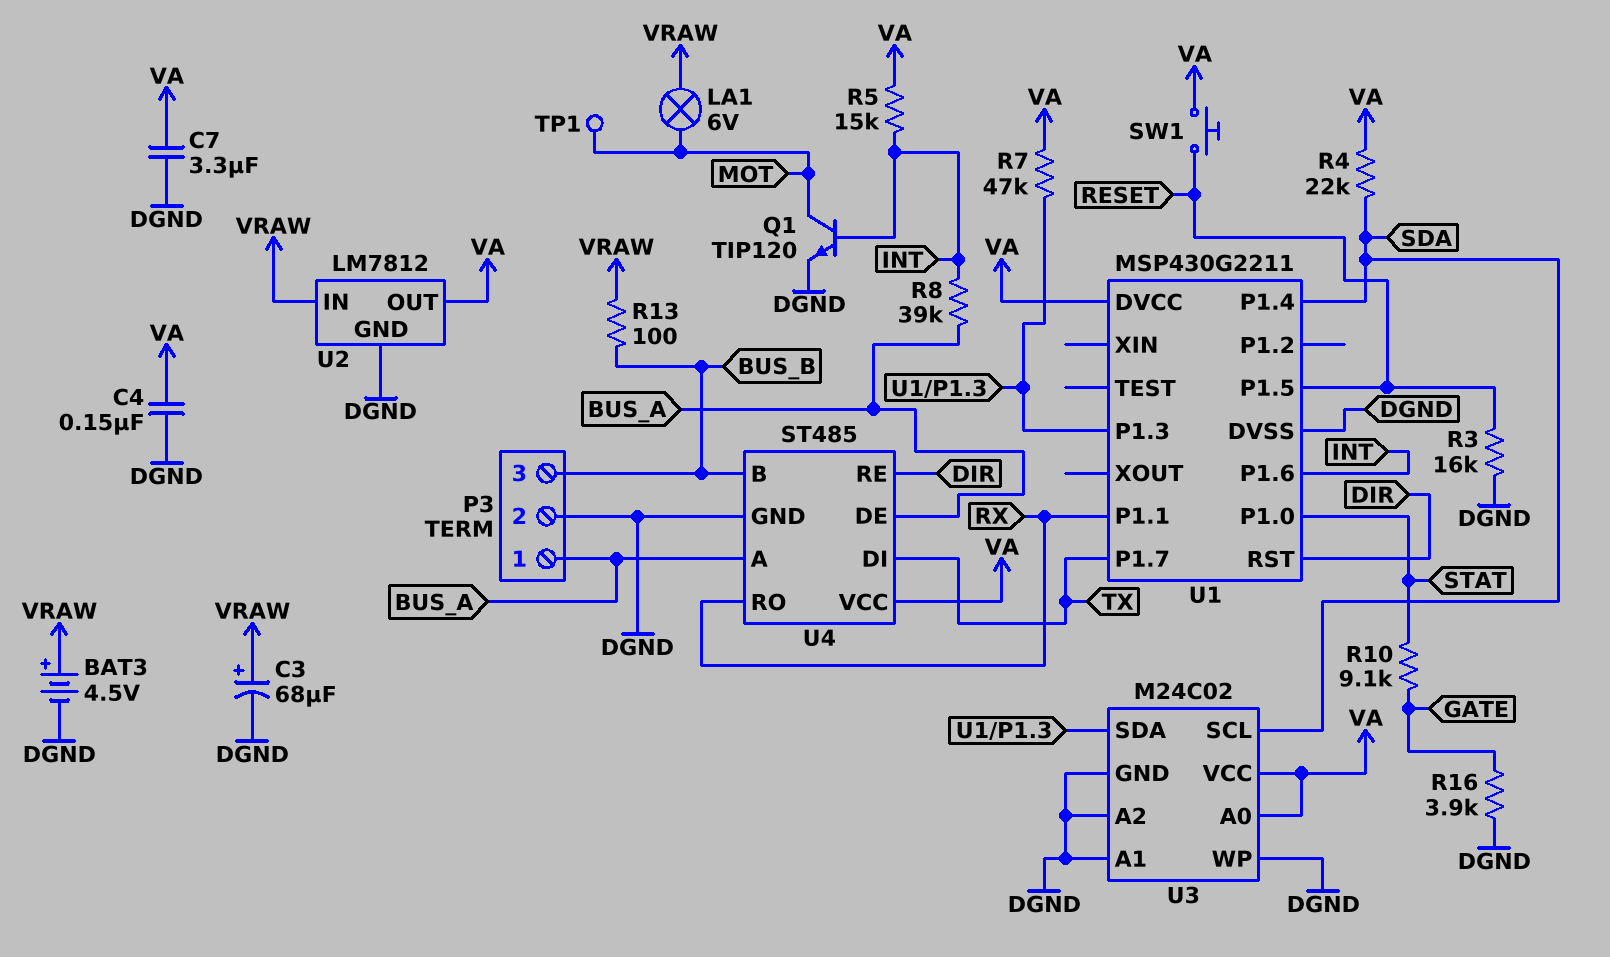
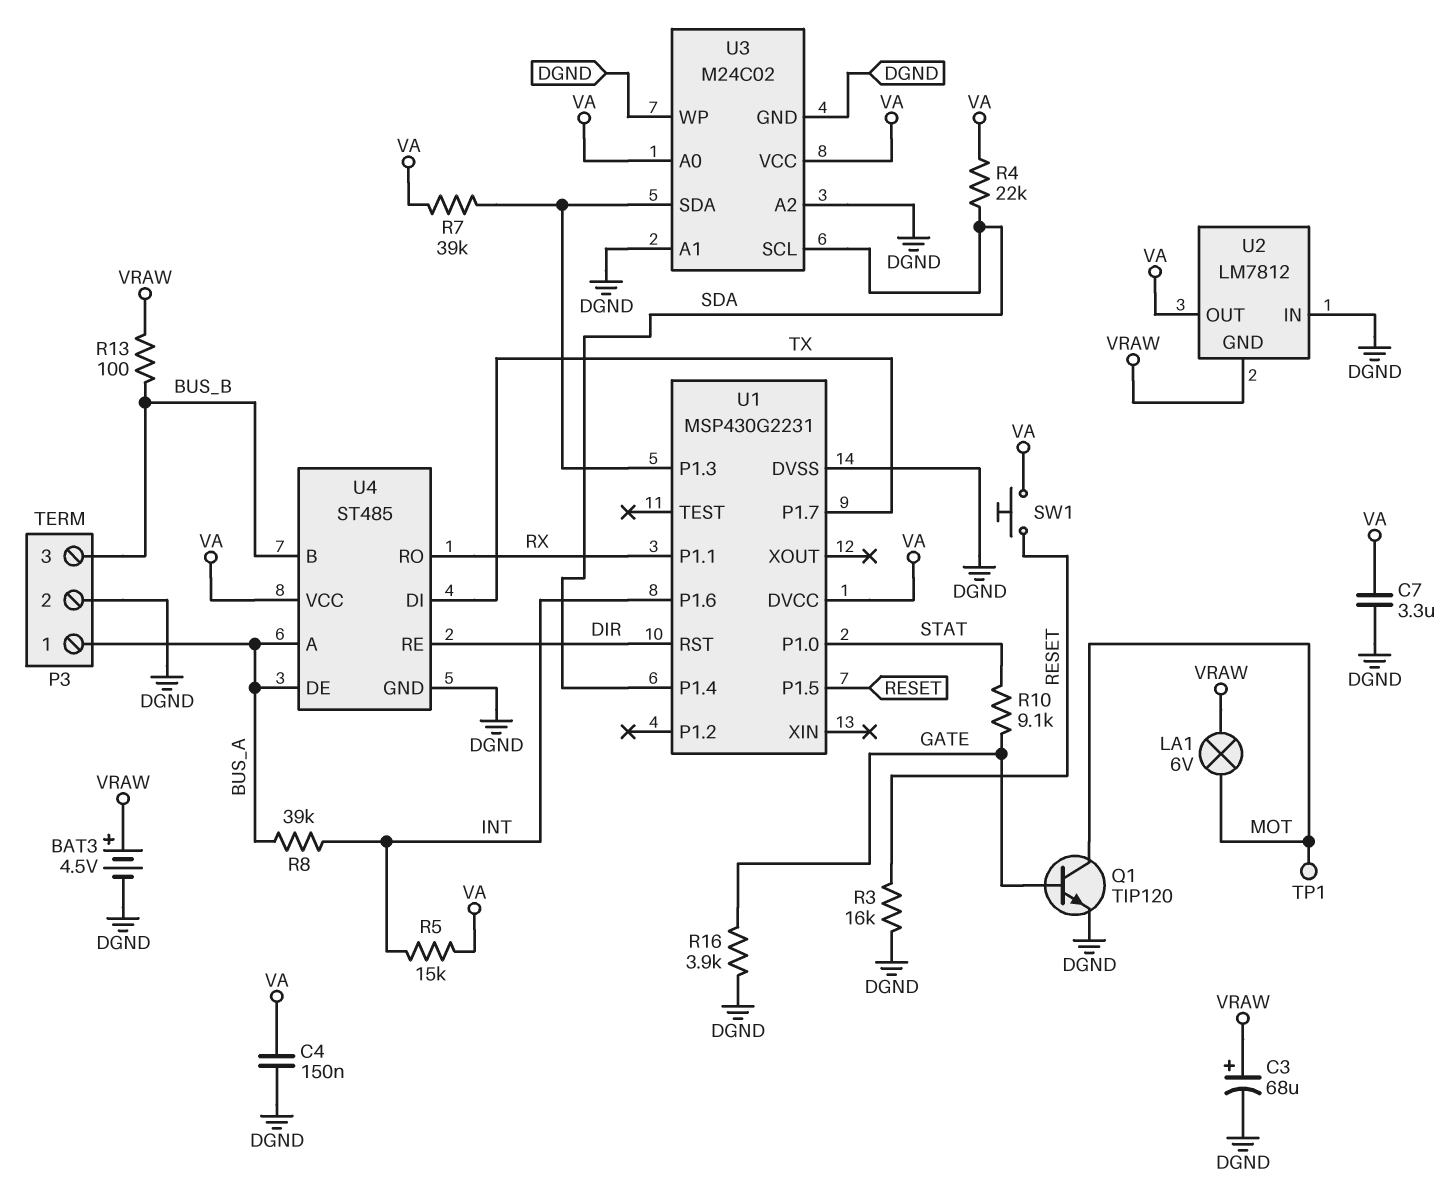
Q1: NPN TIP120 (B INT, C MOT, E DGND) -> NPN TIP120 (B GATE, C MOT, E DGND)
R7: 47k (U1/P1.3, VA) -> 39k (U1/P1.3, VA)
U1: MSP430G2211 -> MSP430G2231
U2 pin GND: DGND -> VRAW
U2 pin IN: VRAW -> DGND

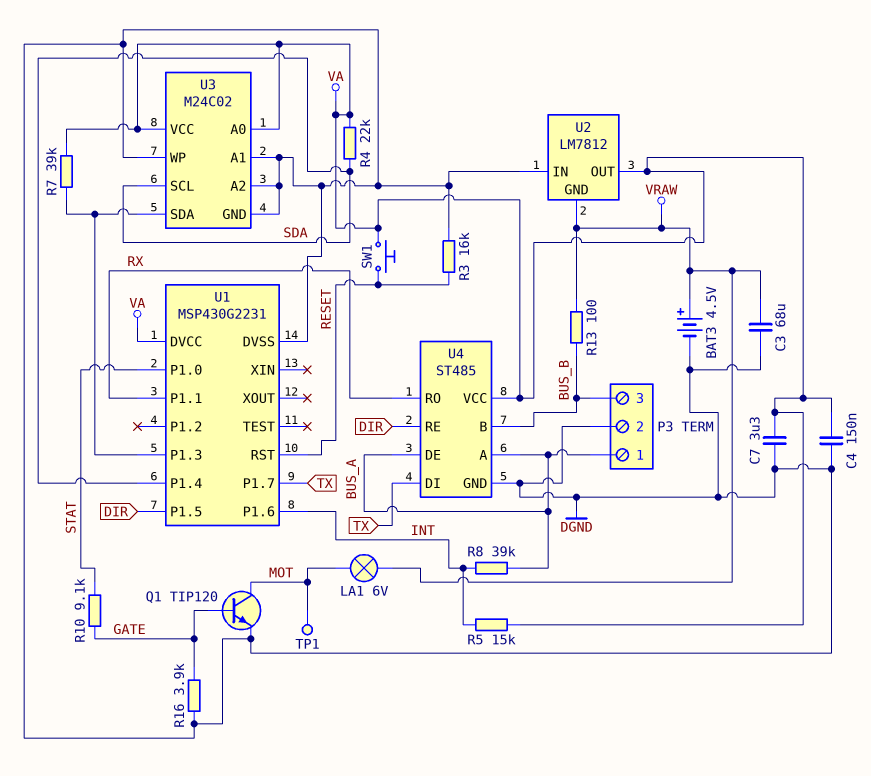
C3: 68uF (plus VRAW, minus DGND) -> 68uF (DGND, VRAW)
U1 pin P1.5: RESET -> DIR
U1 pin RST: DIR -> RESET

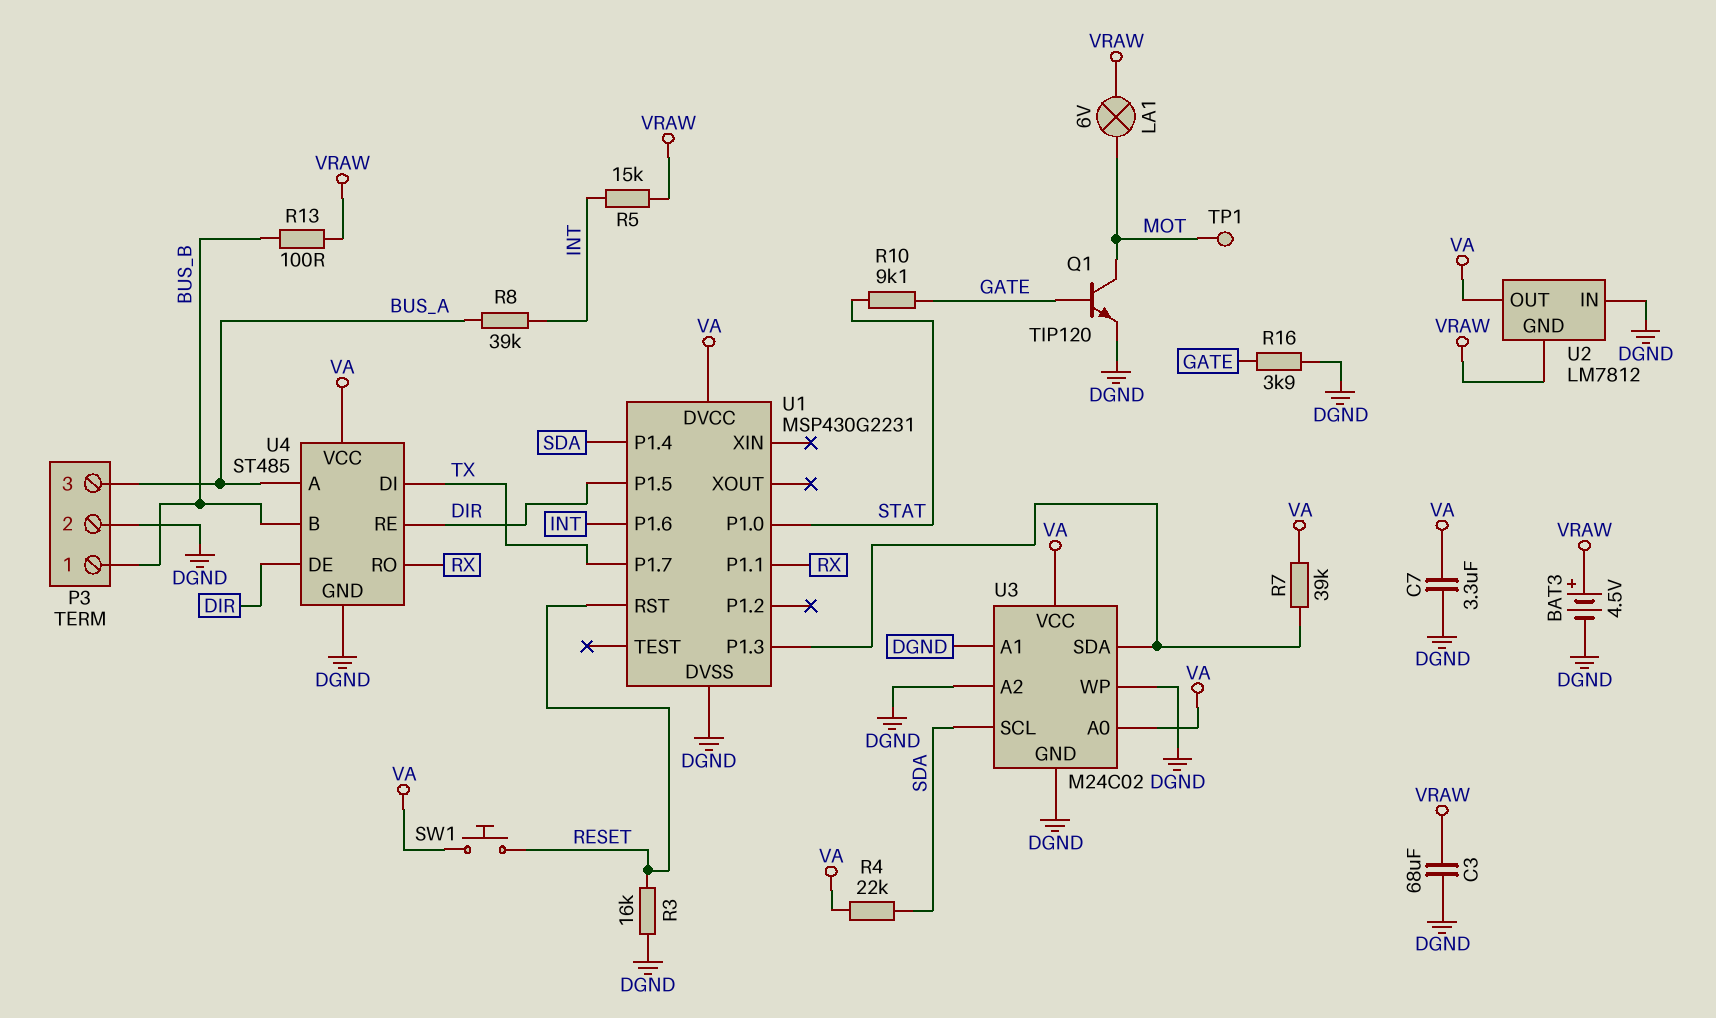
C4: 150nF (DGND, VA) -> none
P3 pin 1: BUS_A -> BUS_B
P3 pin 3: BUS_B -> BUS_A
R5: 15k (INT, VA) -> 15k (INT, VRAW)
U4 pin DE: BUS_A -> DIR

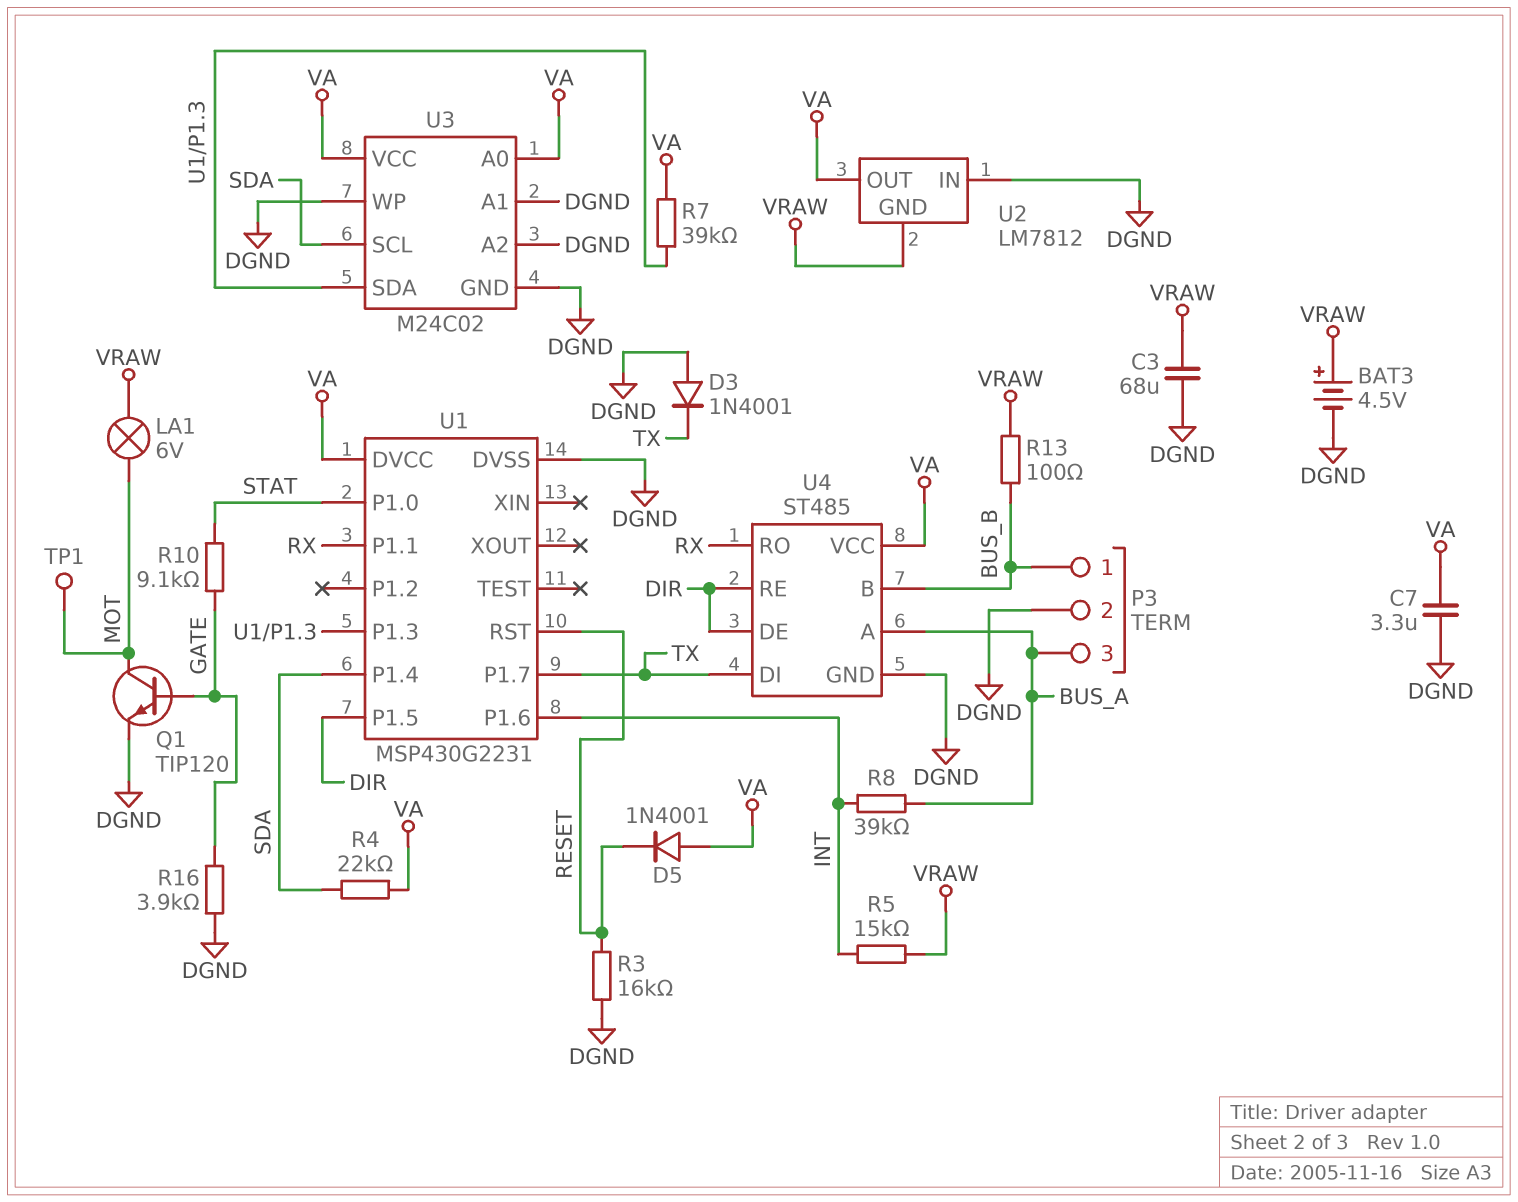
D3: none -> diode 1N4001 (A DGND, K TX)
D5: none -> diode 1N4001 (A VA, K RESET)
SW1: button (RESET, VA) -> none

